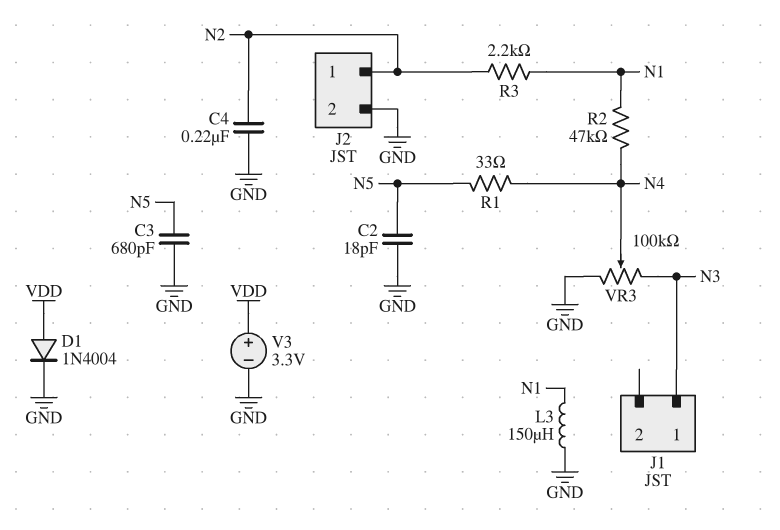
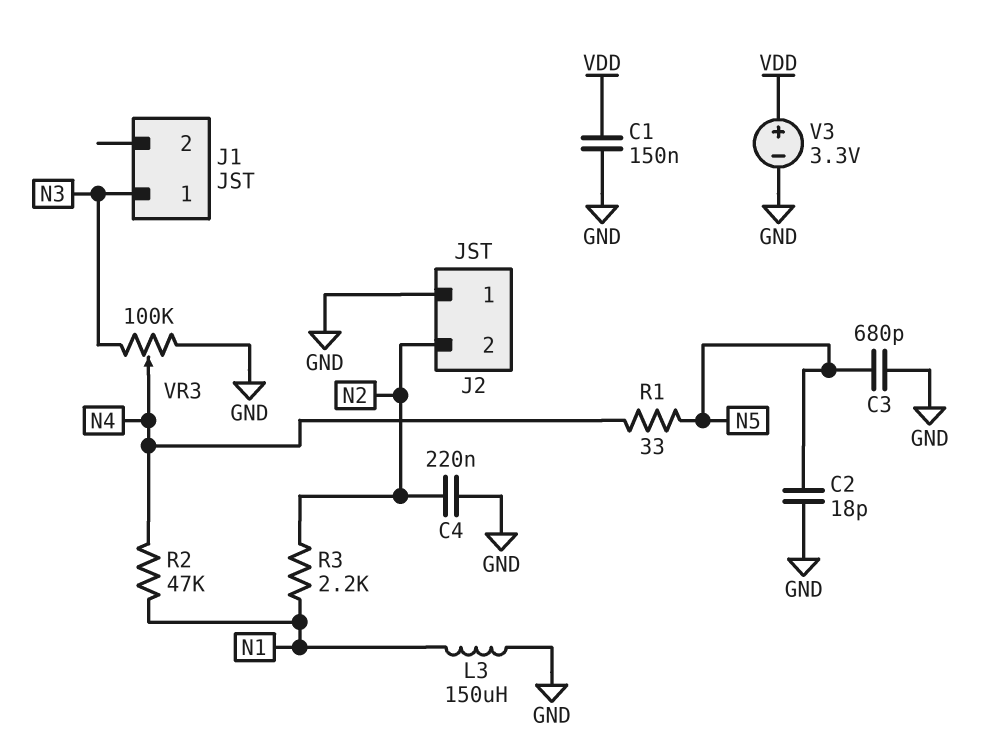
C1: none -> 150nF (GND, VDD)
D1: diode 1N4004 (A VDD, K GND) -> none
J2 pin 1: N2 -> GND
J2 pin 2: GND -> N2

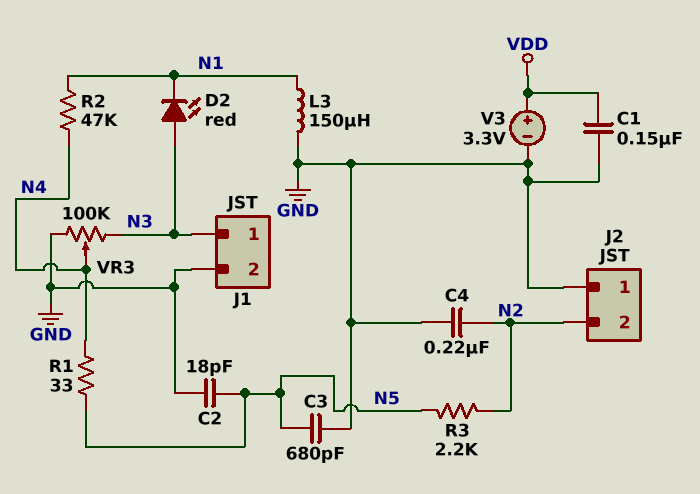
D2: none -> LED red (A N3, K N1)
J1 pin 2: none -> GND
R3: 2.2k (N1, N2) -> 2.2k (N2, N5)

